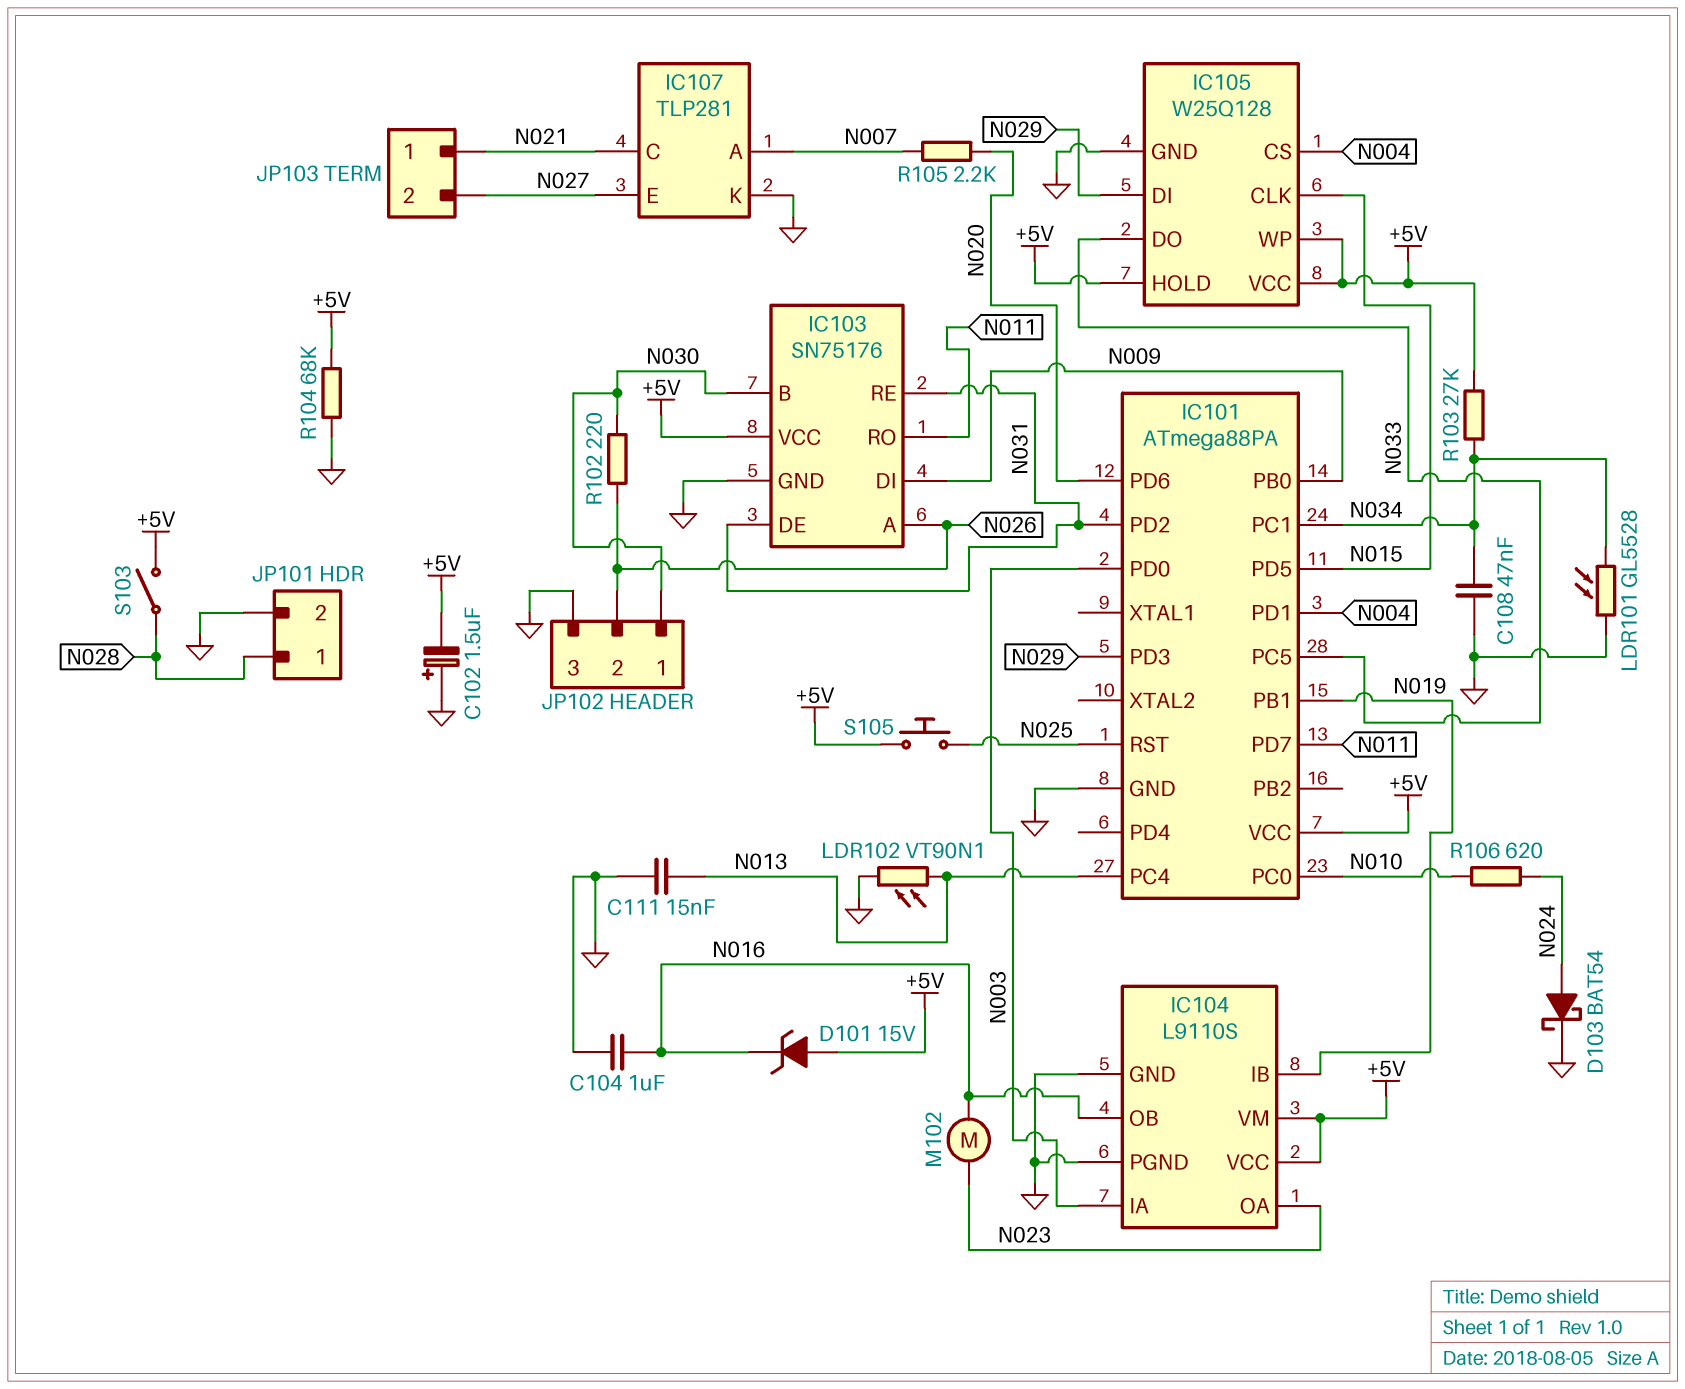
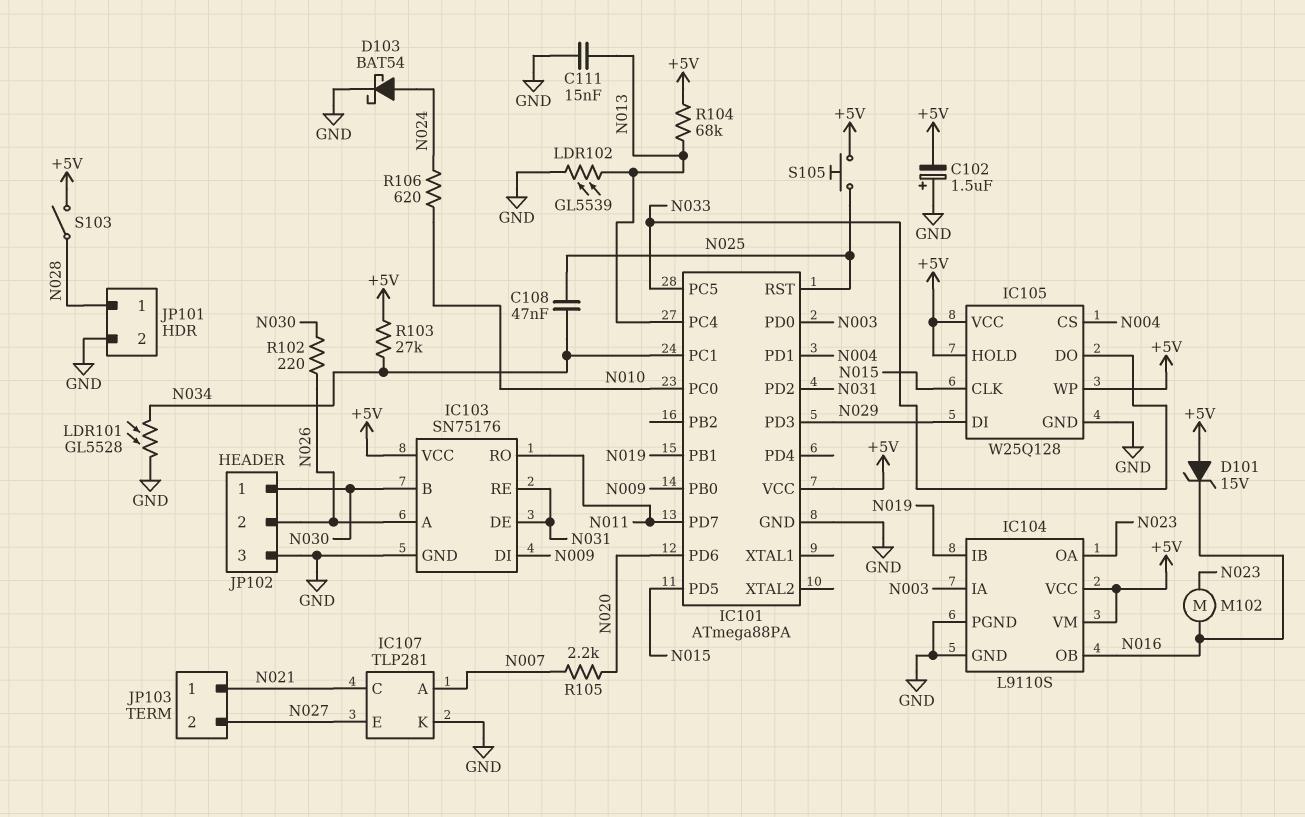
C104: 1uF (GND, N016) -> none
C108: 47nF (GND, N034) -> 47nF (N025, N034)
LDR102: VT90N1 (GND, N013) -> GL5539 (GND, N013)
R104: 68k (+5V, GND) -> 68k (+5V, N013)

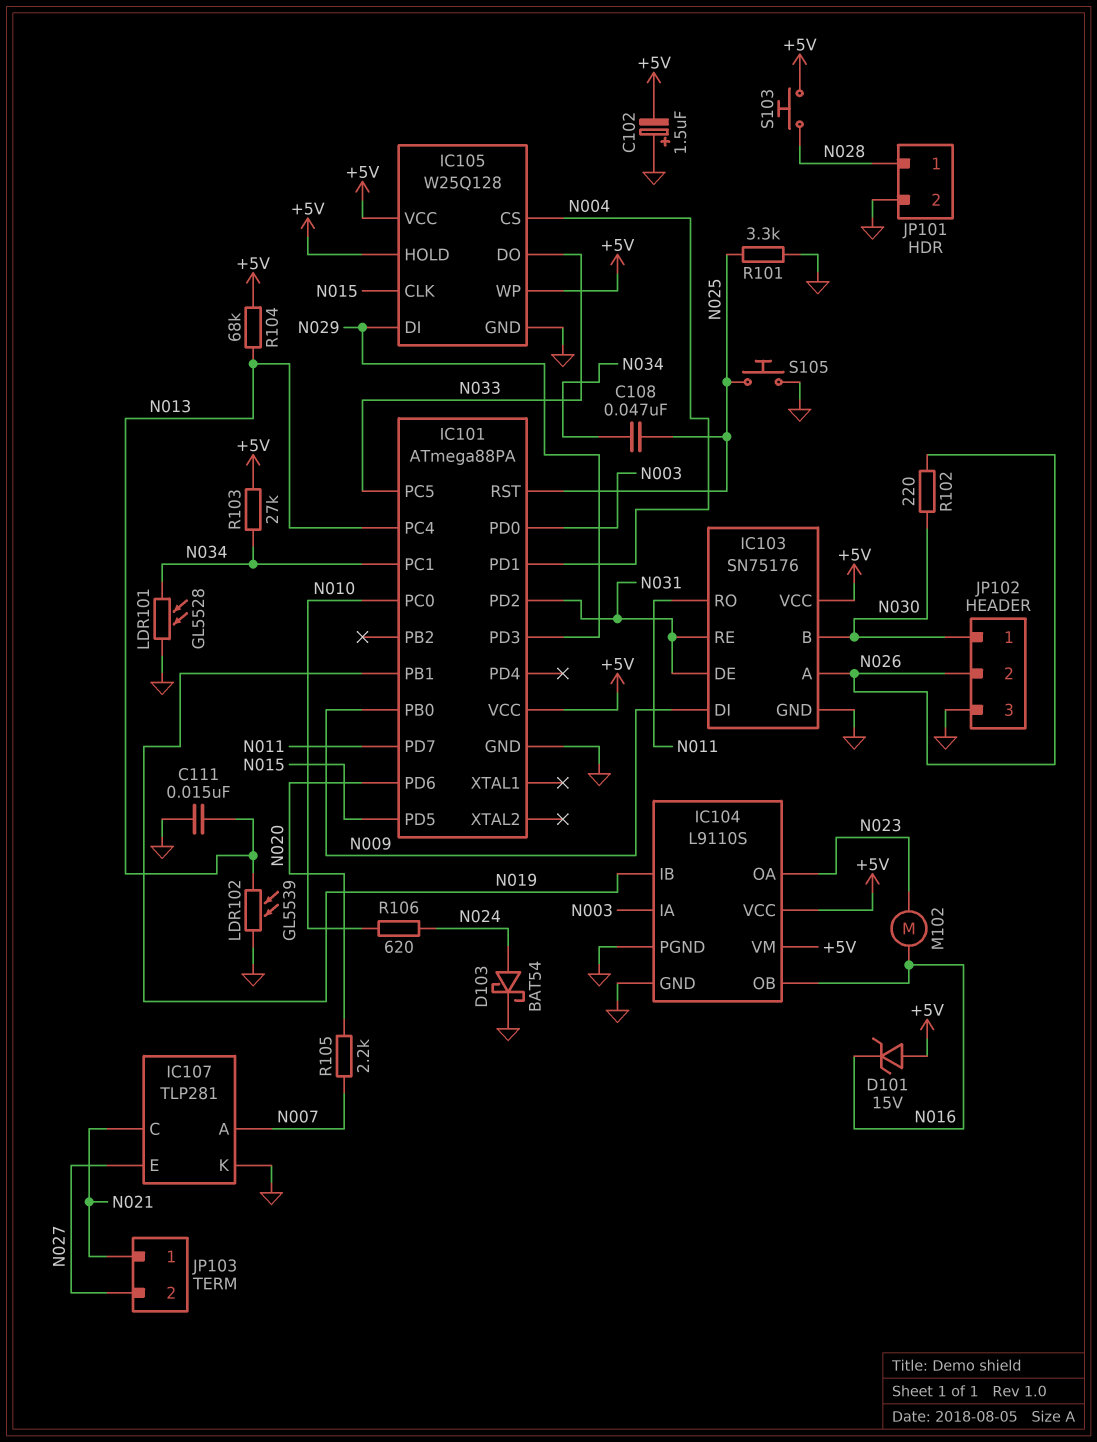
R101: none -> 3.3k (GND, N025)
S103: switch (+5V, N028) -> button (+5V, N028)
S105: button (+5V, N025) -> button (GND, N025)

